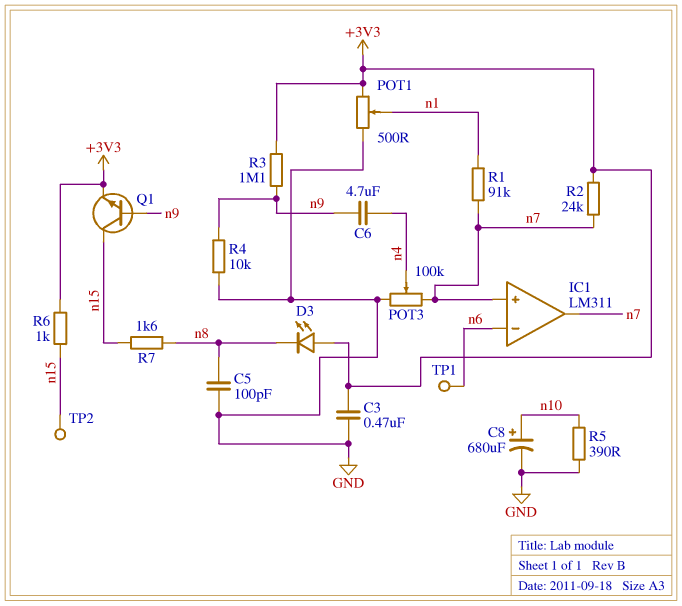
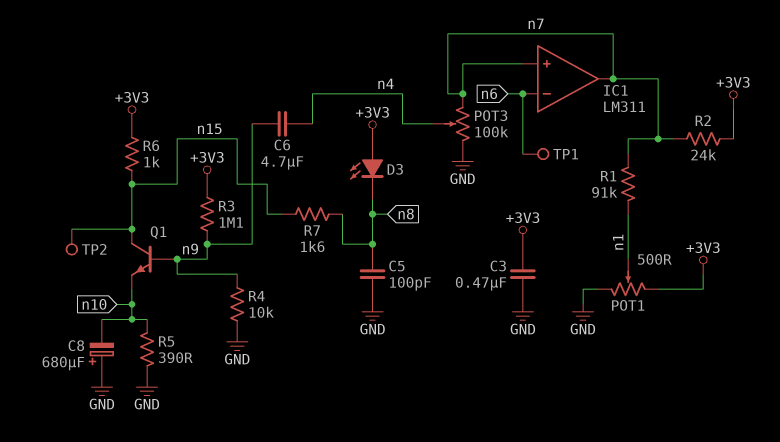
C8: 680uF (plus n10, minus GND) -> 680uF (plus GND, minus n10)
Q1: NPN (B n9, C n15, E +3V3) -> NPN (B n9, C n15, E n10)

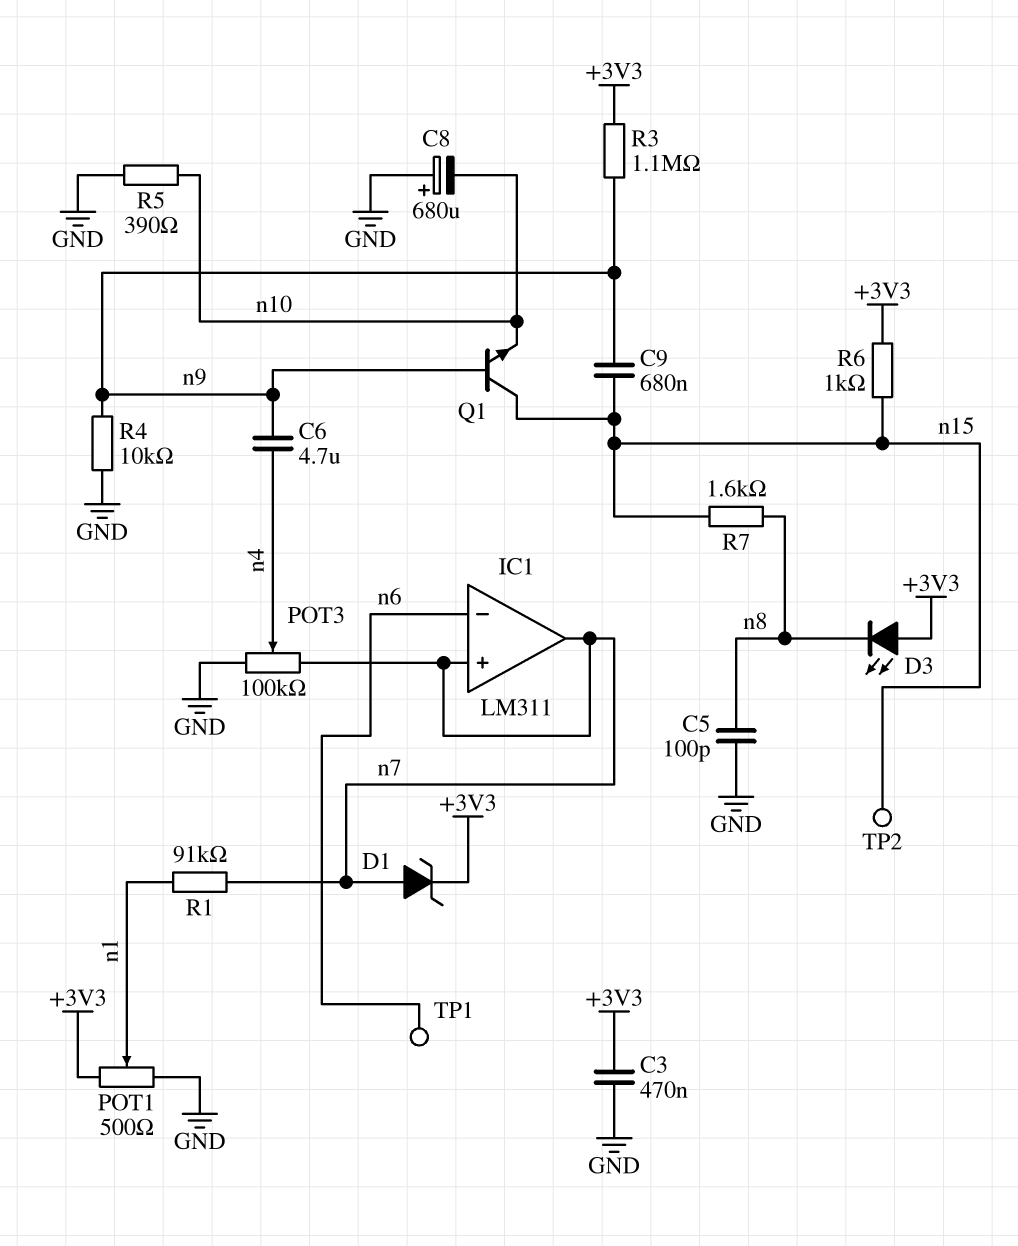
C9: none -> 680nF (n9, n15)
D1: none -> zener (A n7, K +3V3)
R2: 24k (+3V3, n7) -> none

